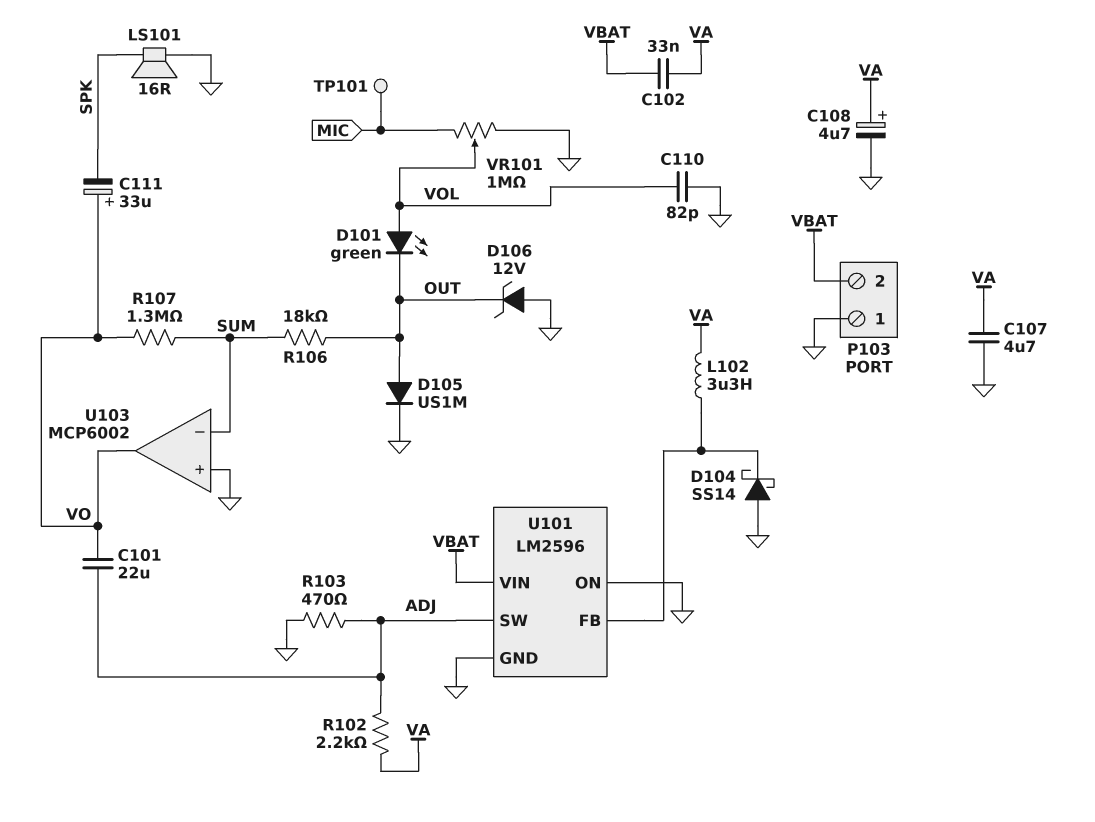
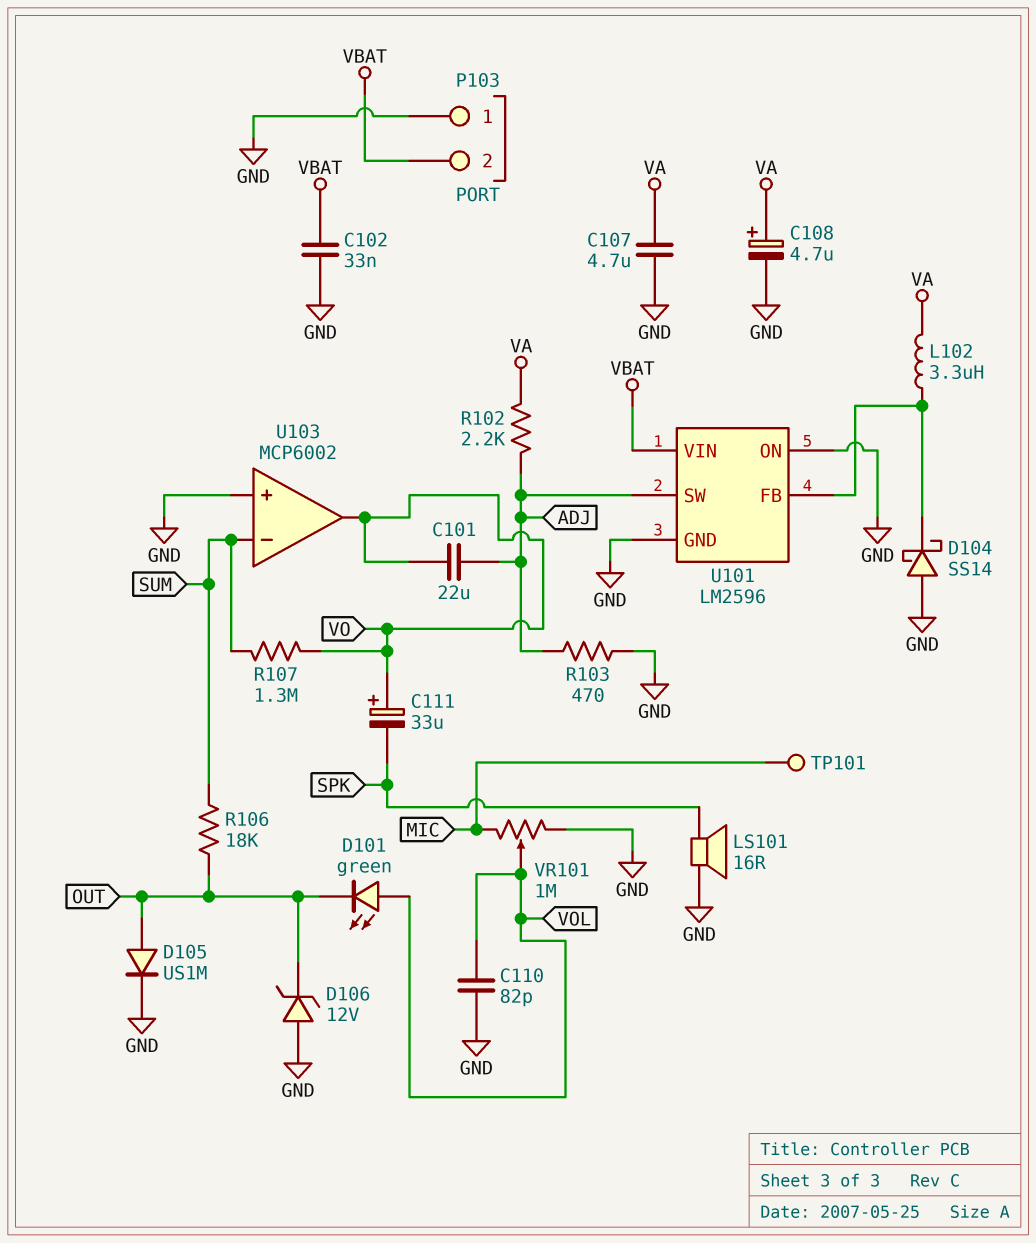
C102: 33nF (VA, VBAT) -> 33nF (GND, VBAT)

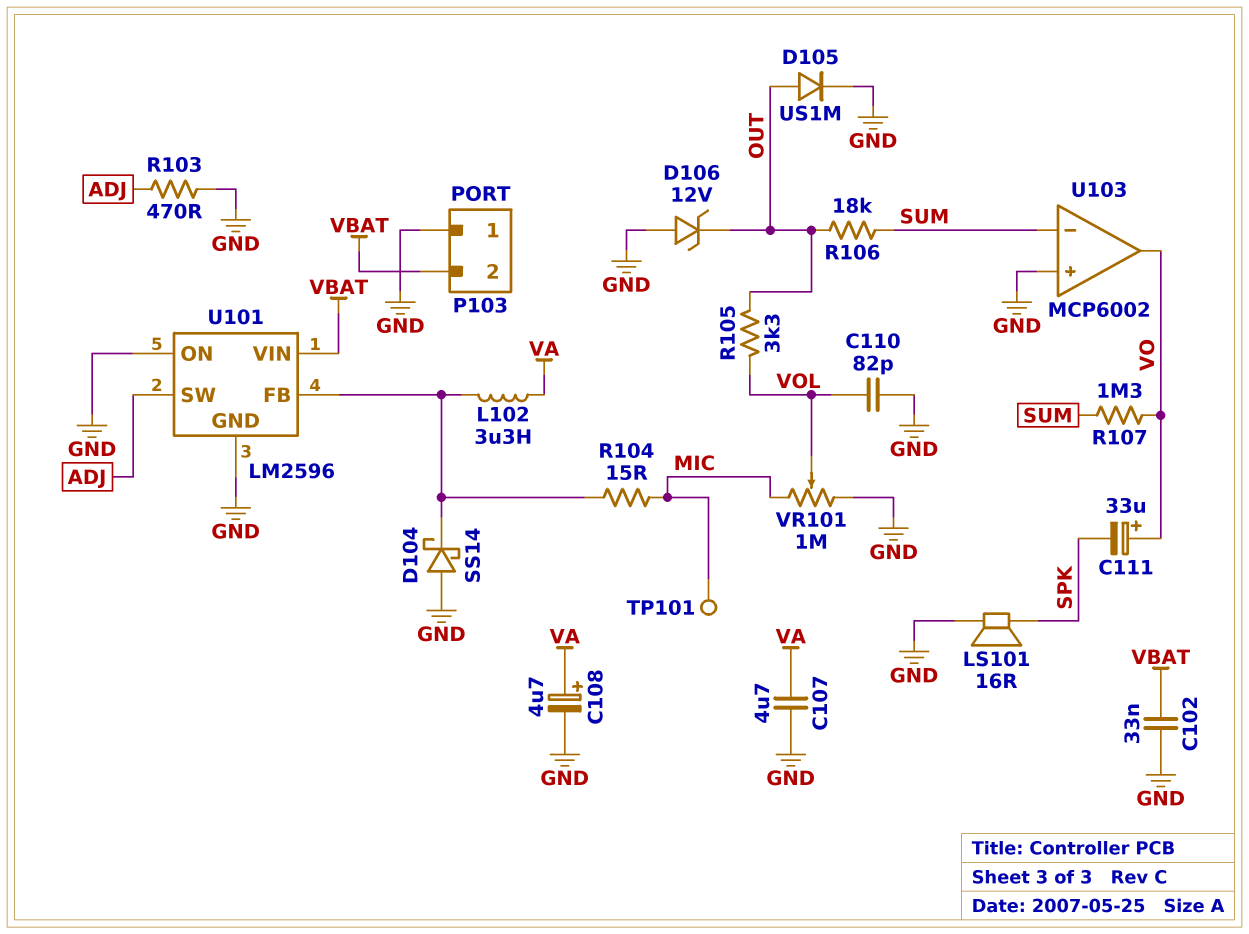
C101: 22uF (ADJ, VO) -> none
D101: LED green (A VOL, K OUT) -> none
R102: 2.2k (ADJ, VA) -> none
R104: none -> 15 (MIC, U101/FB)
R105: none -> 3.3k (OUT, VOL)

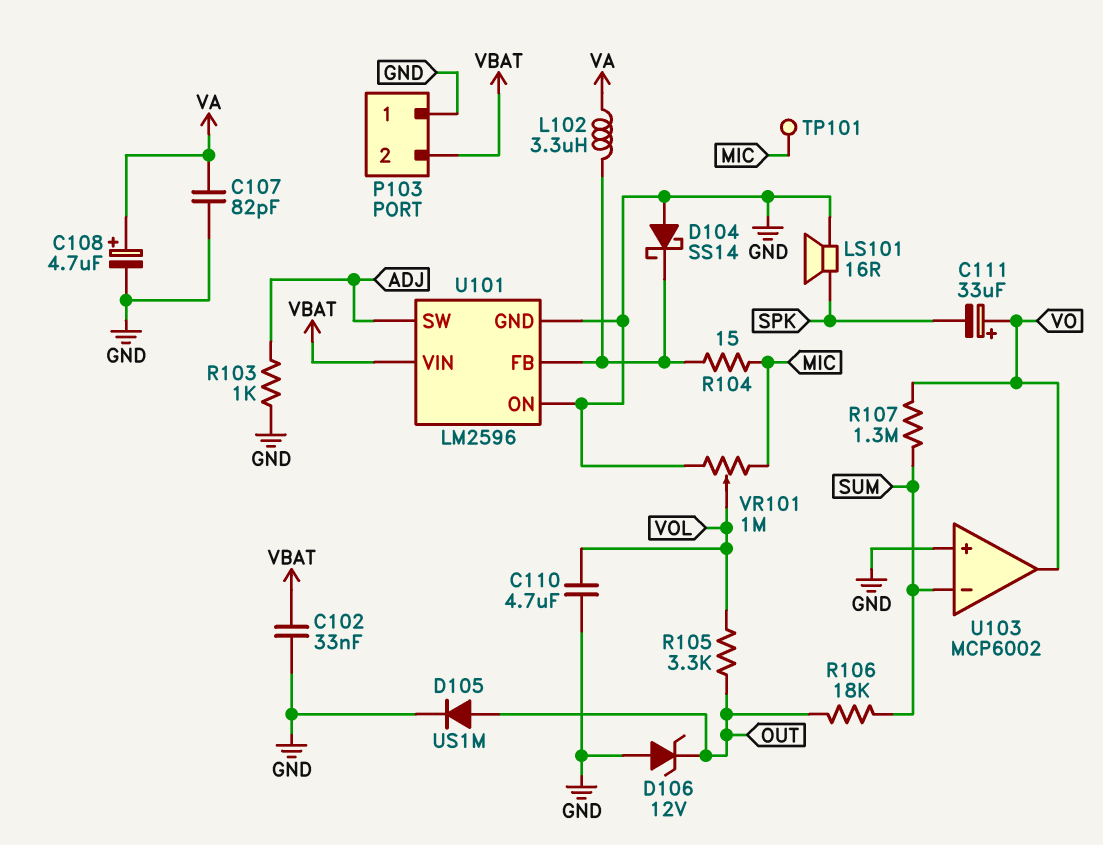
C107: 4.7uF (GND, VA) -> 82pF (GND, VA)
C110: 82pF (GND, VOL) -> 4.7uF (GND, VOL)
R103: 470 (ADJ, GND) -> 1k (ADJ, GND)

